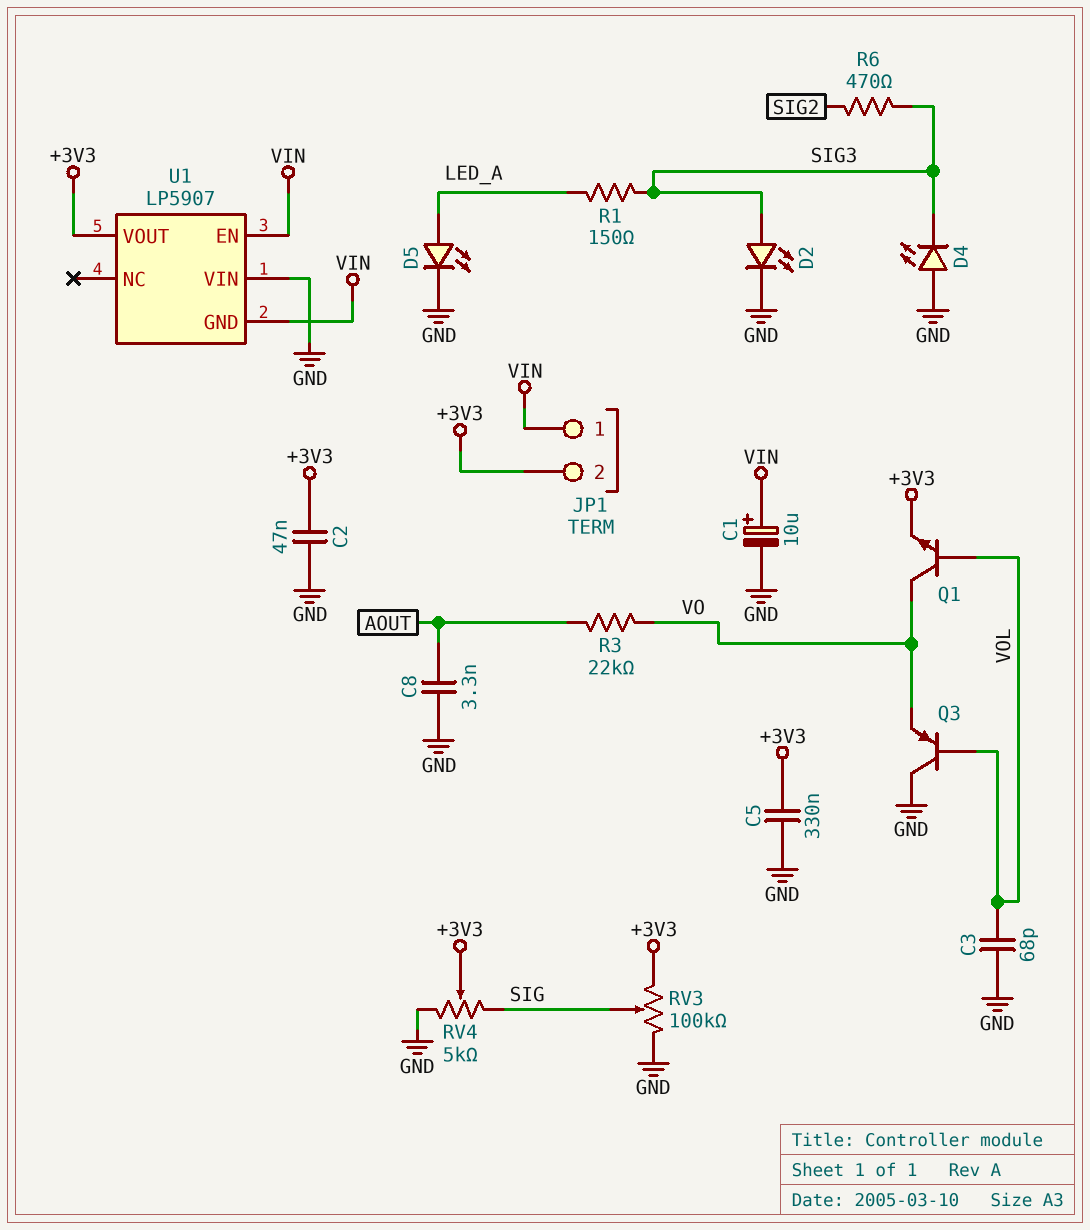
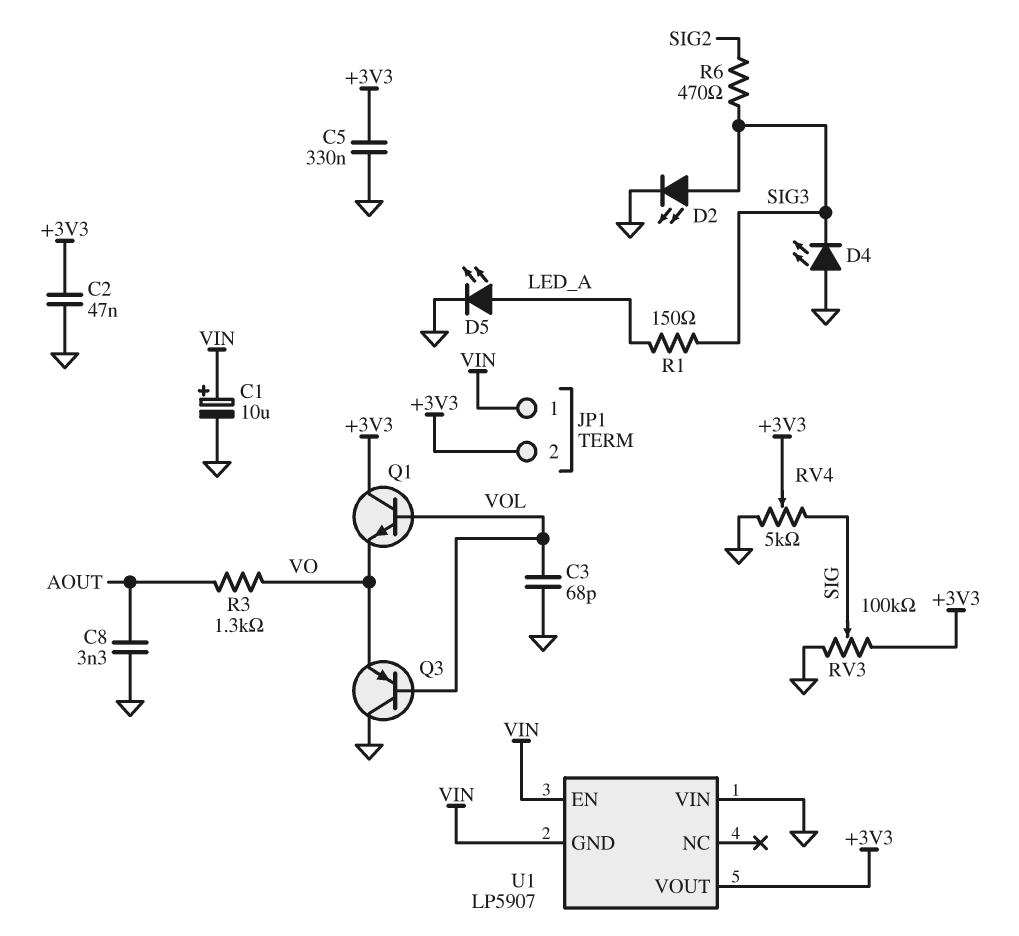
Q1: NPN (B VOL, C VO, E +3V3) -> NPN (B VOL, C +3V3, E VO)
R3: 22k (AOUT, VO) -> 1.3k (AOUT, VO)

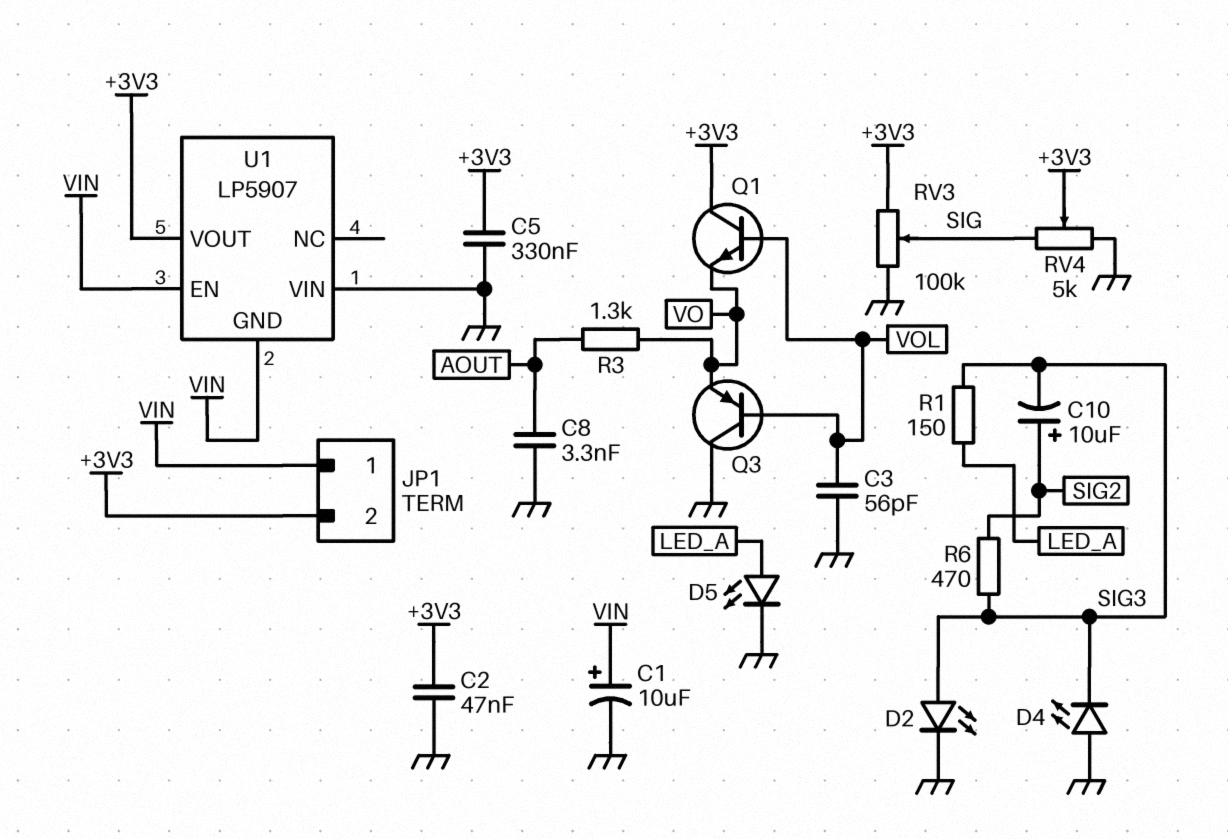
C3: 68pF (GND, VOL) -> 56pF (GND, VOL)
C10: none -> 10uF (plus SIG2, minus SIG3)

